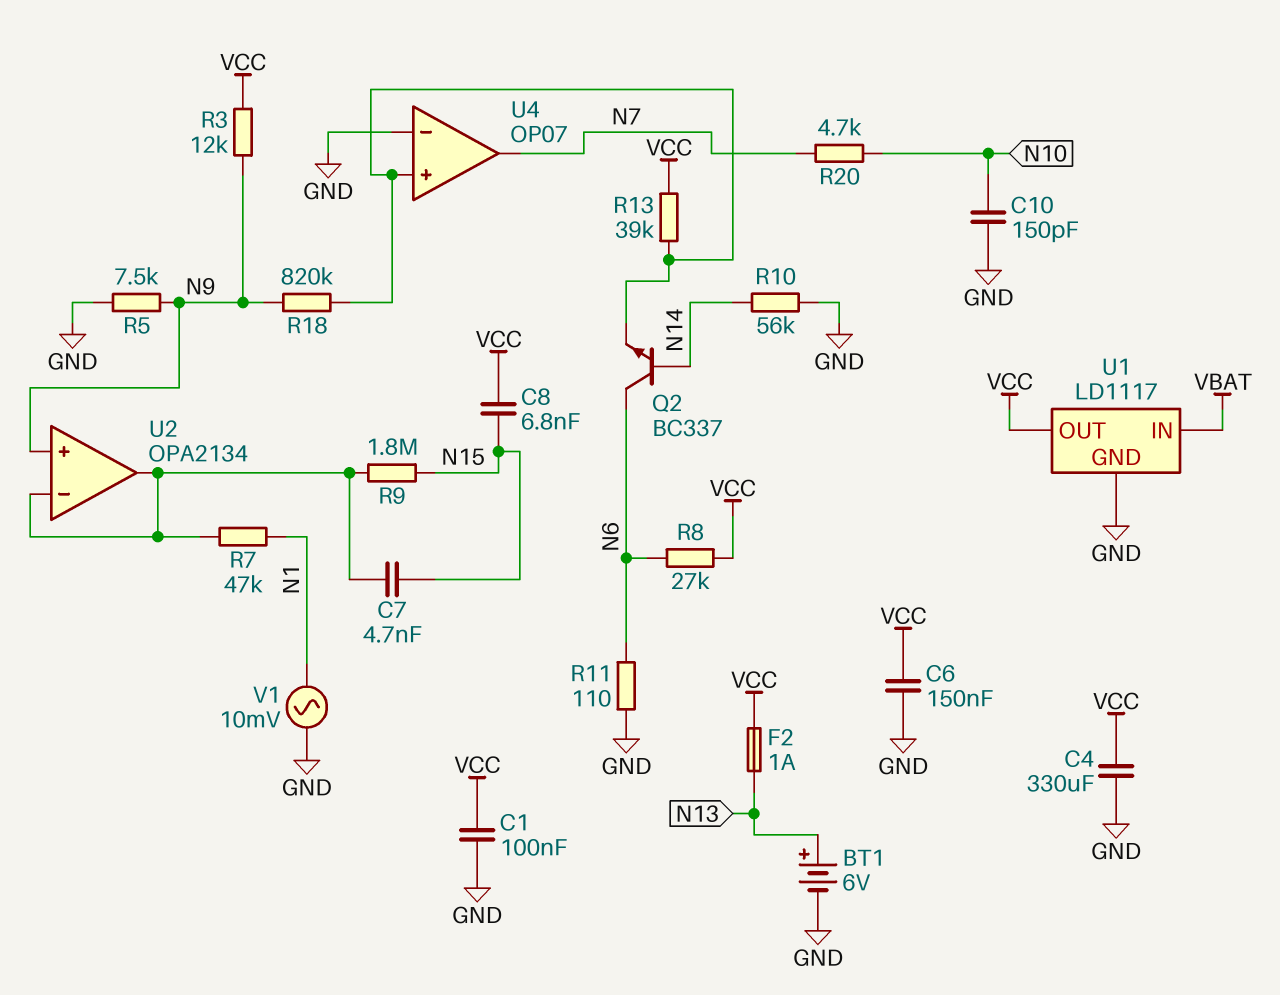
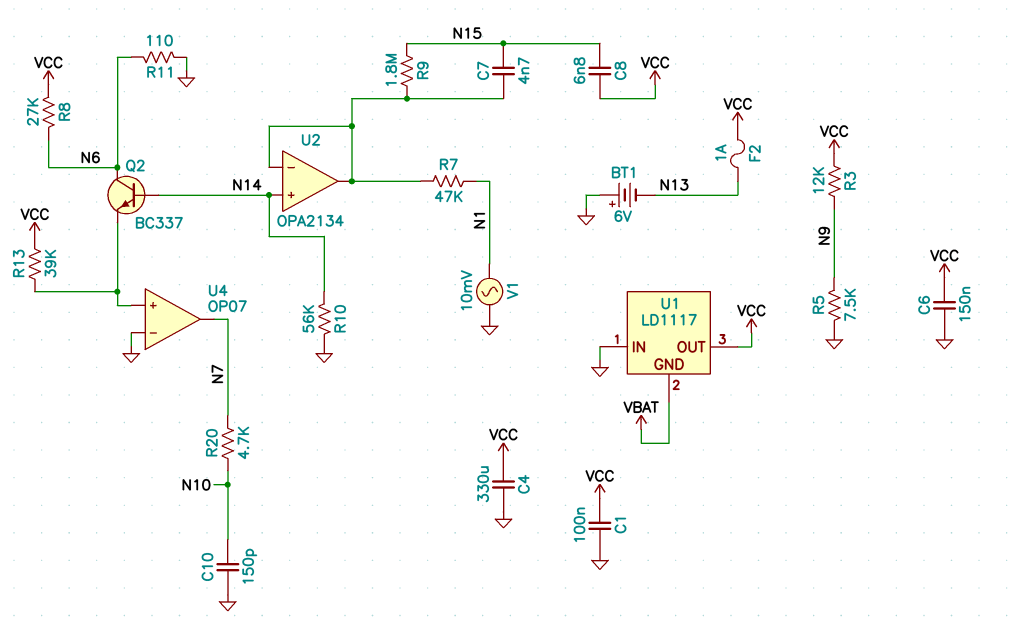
BT1: 6V (plus N13, minus GND) -> 6V (plus GND, minus N13)
R18: 820k (N9, U4/in+) -> none
U1 pin GND: GND -> VBAT
U1 pin IN: VBAT -> GND
U2 pin in+: N9 -> N14

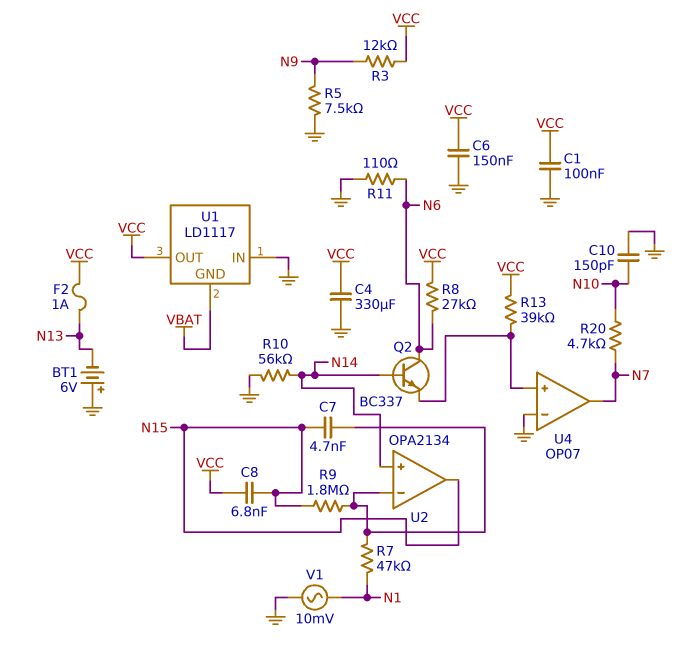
U2 pin out: U2/in- -> N15

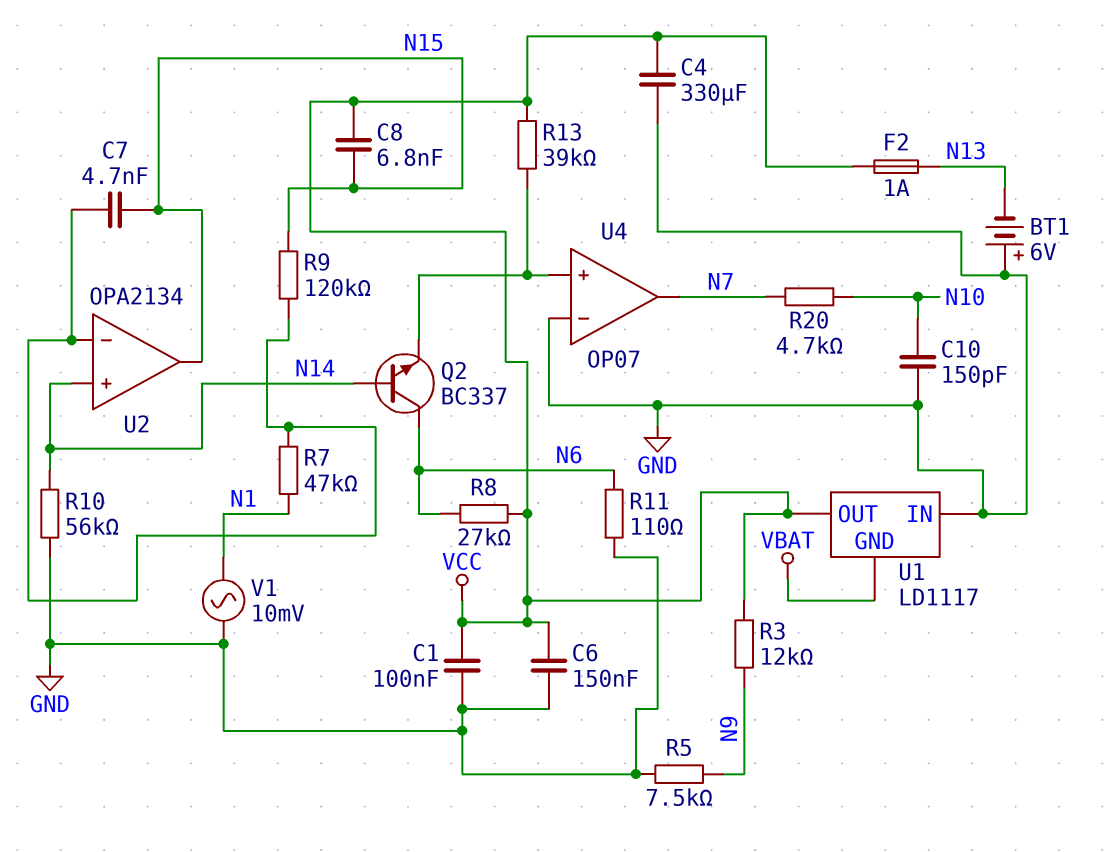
R9: 1.8M (N15, U2/in-) -> 120k (N15, U2/in-)

